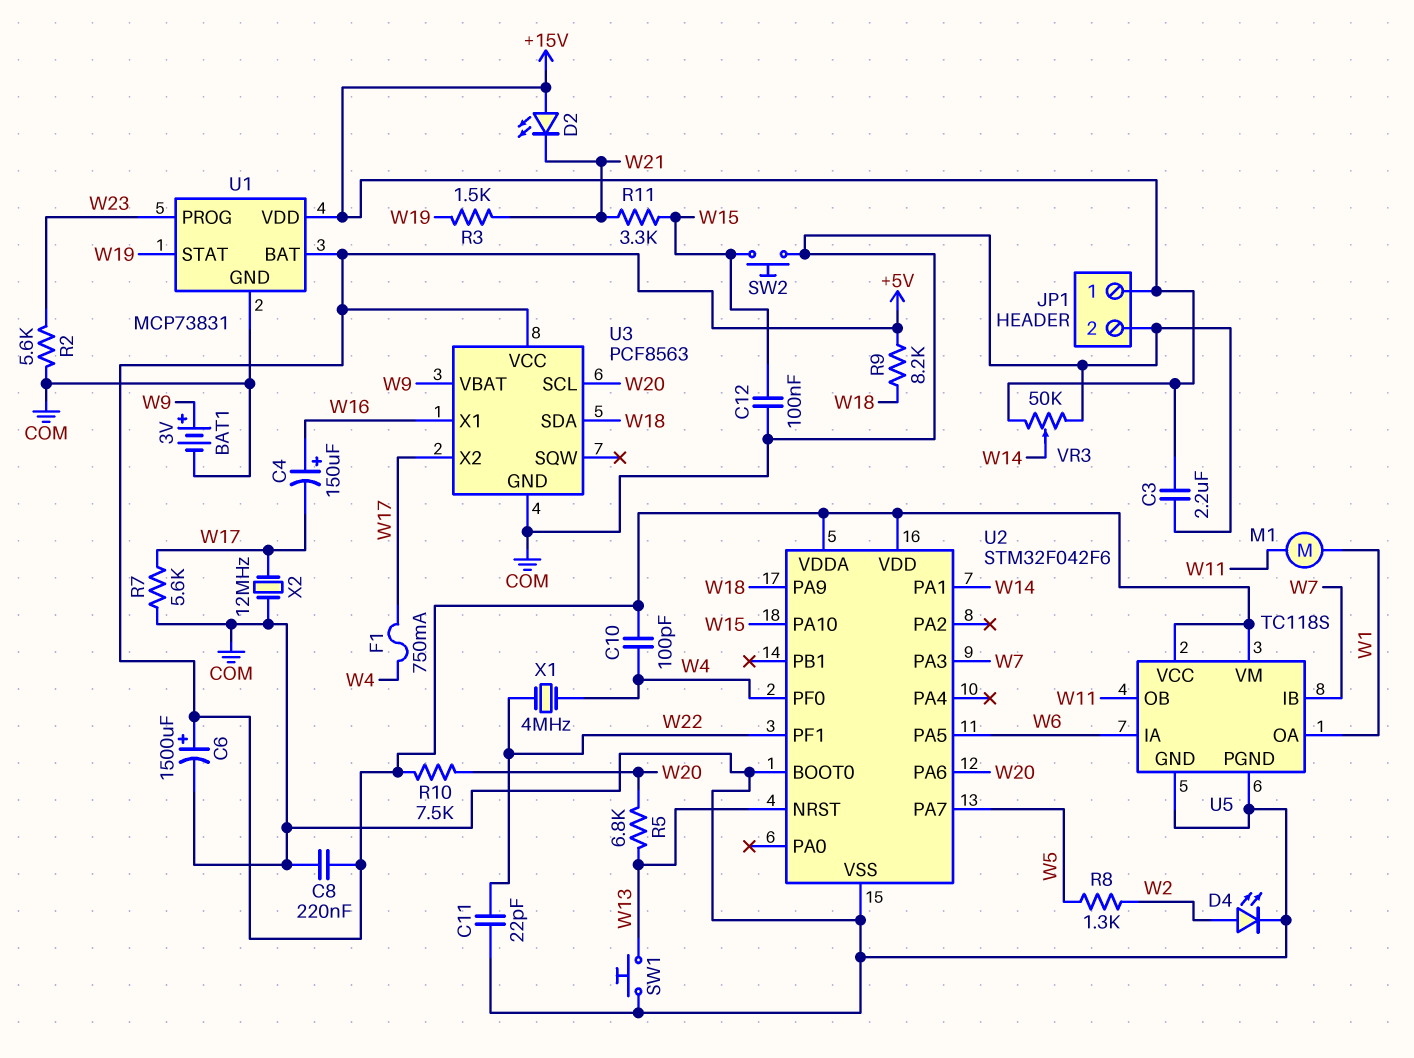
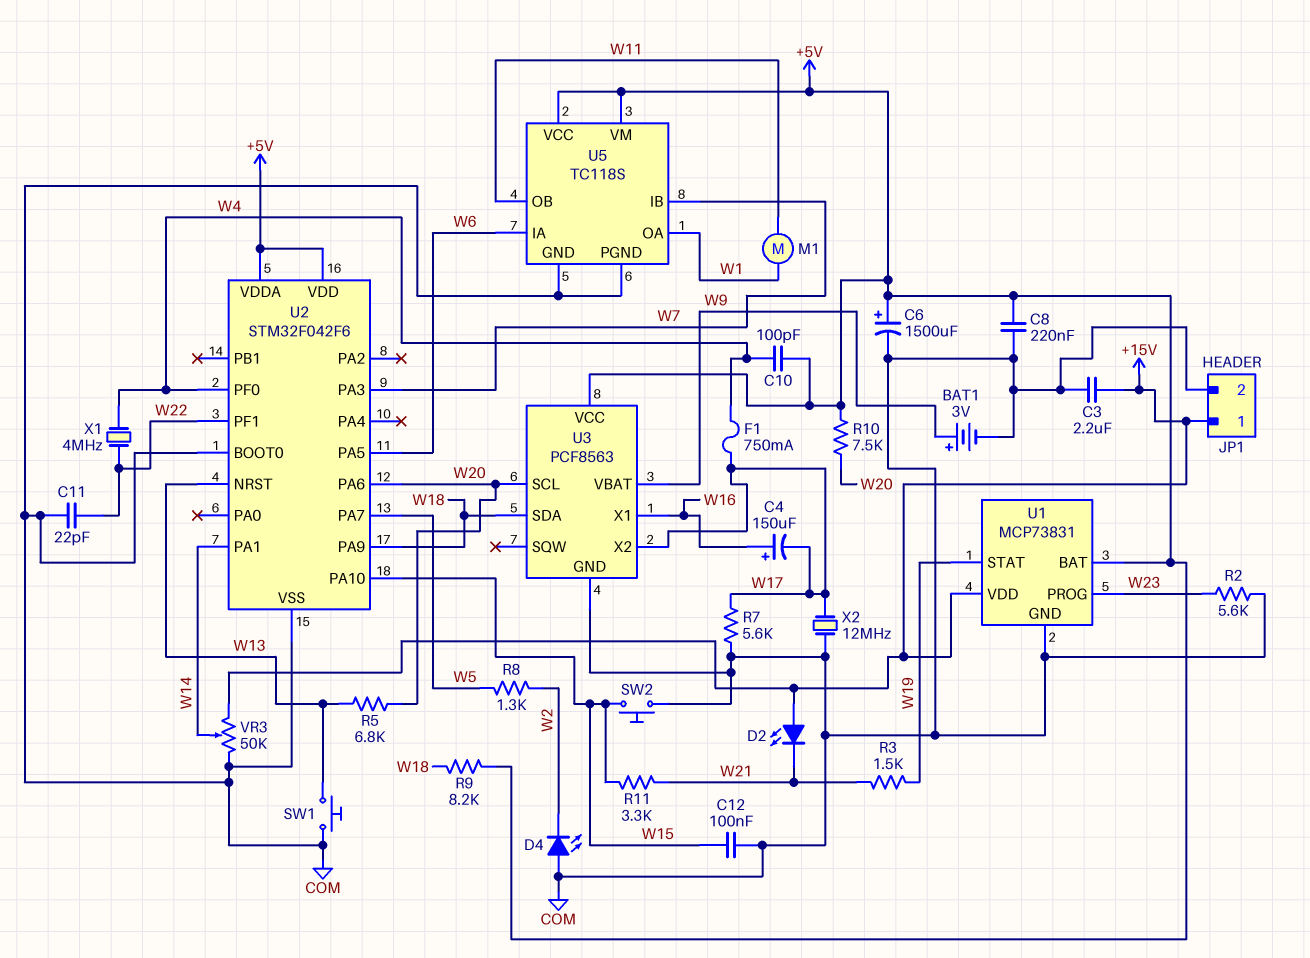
D4: LED (A W2, K COM) -> LED (A COM, K W2)

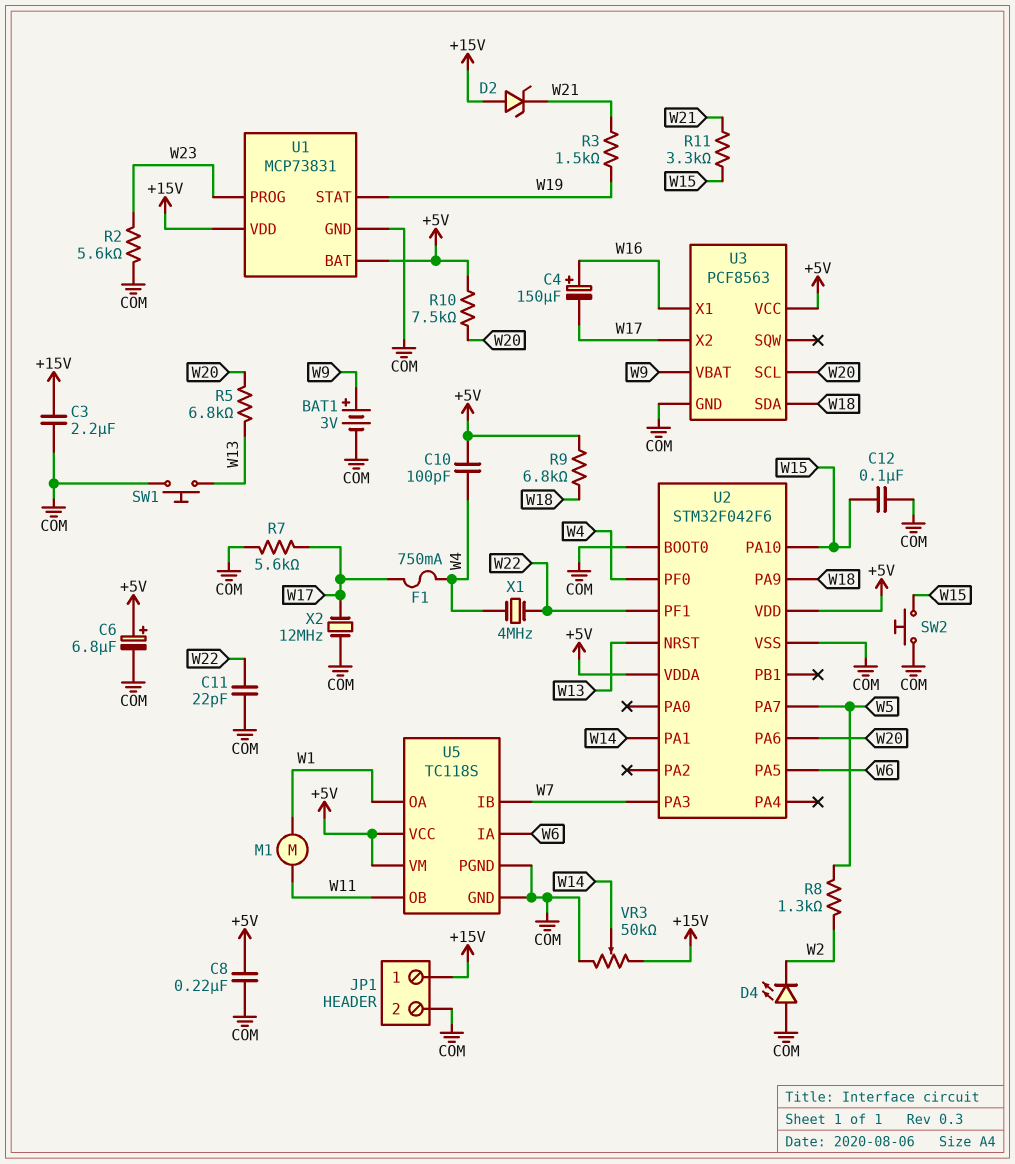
C6: 1500uF (plus +5V, minus COM) -> 6.8uF (plus +5V, minus COM)
D2: LED (A +15V, K W21) -> zener (A +15V, K W21)
R9: 8.2k (+5V, W18) -> 6.8k (+5V, W18)

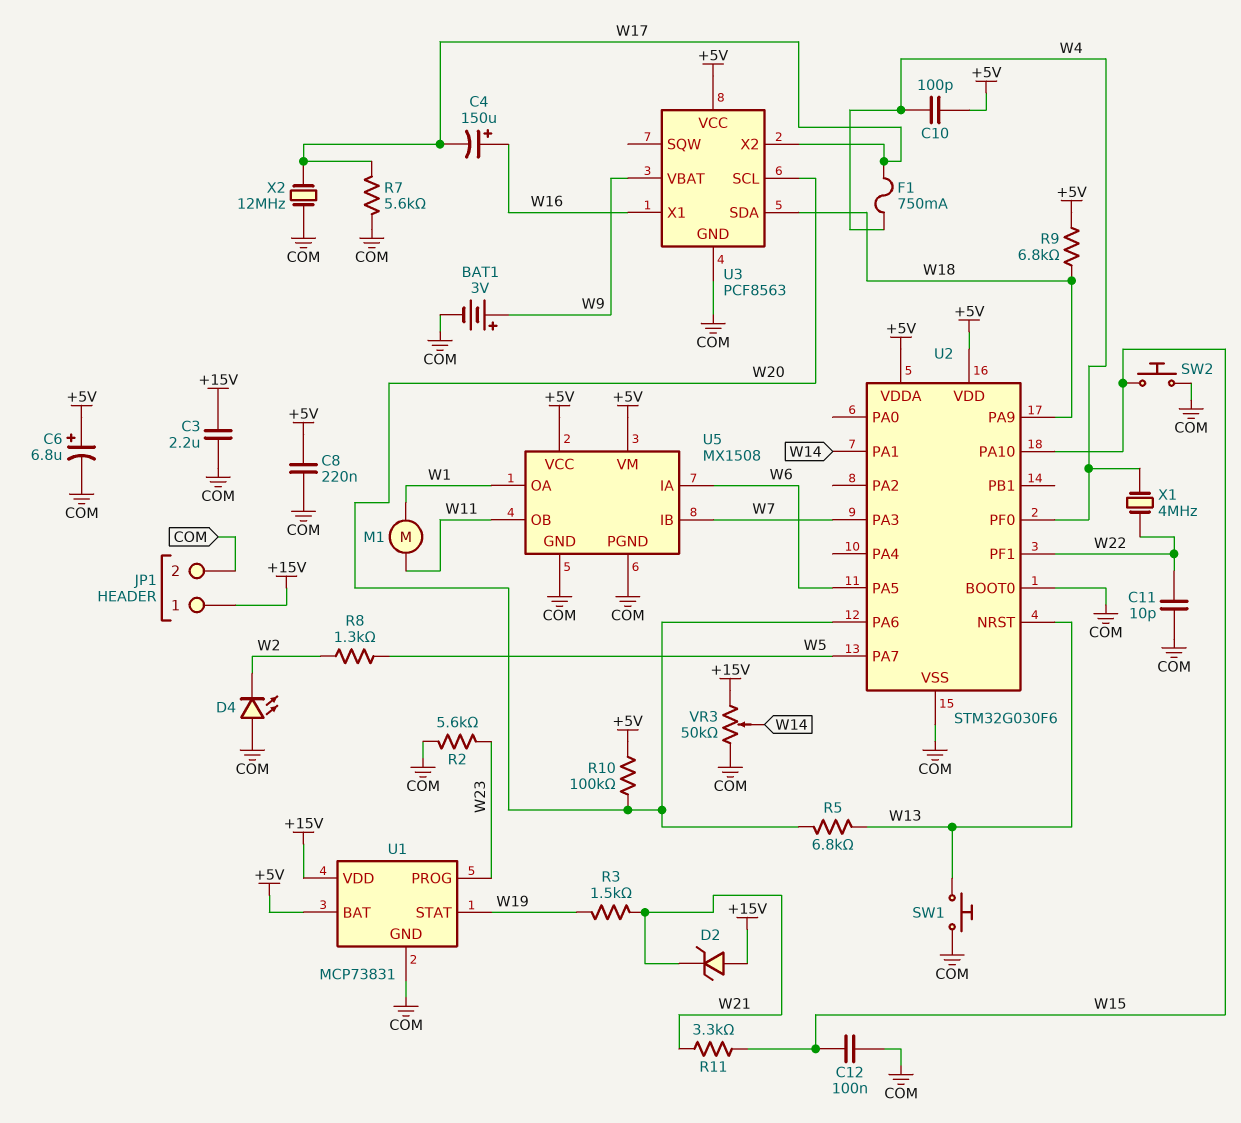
C11: 22pF (COM, W22) -> 10pF (COM, W22)
R10: 7.5k (+5V, W20) -> 100k (+5V, W20)
U2: STM32F042F6 -> STM32G030F6
U5: TC118S -> MX1508

